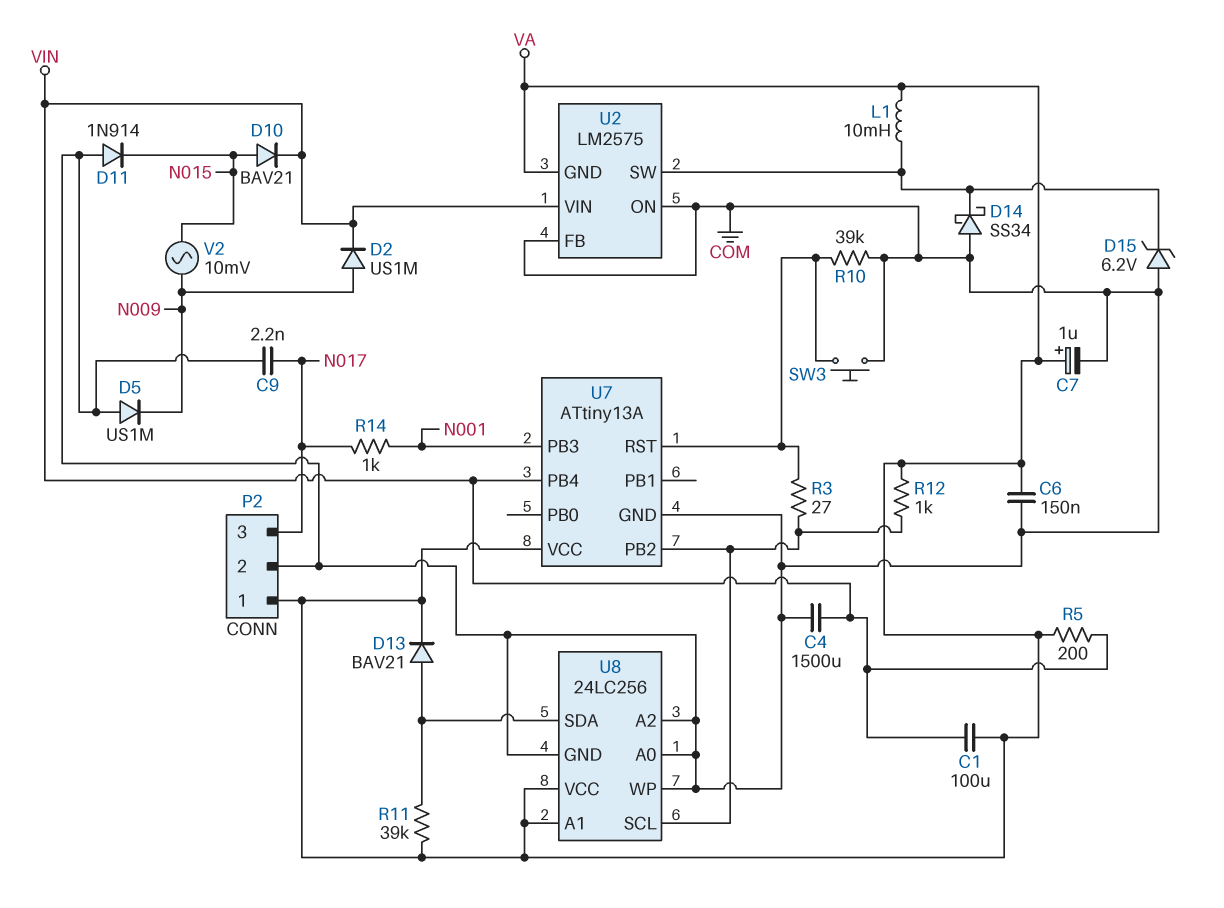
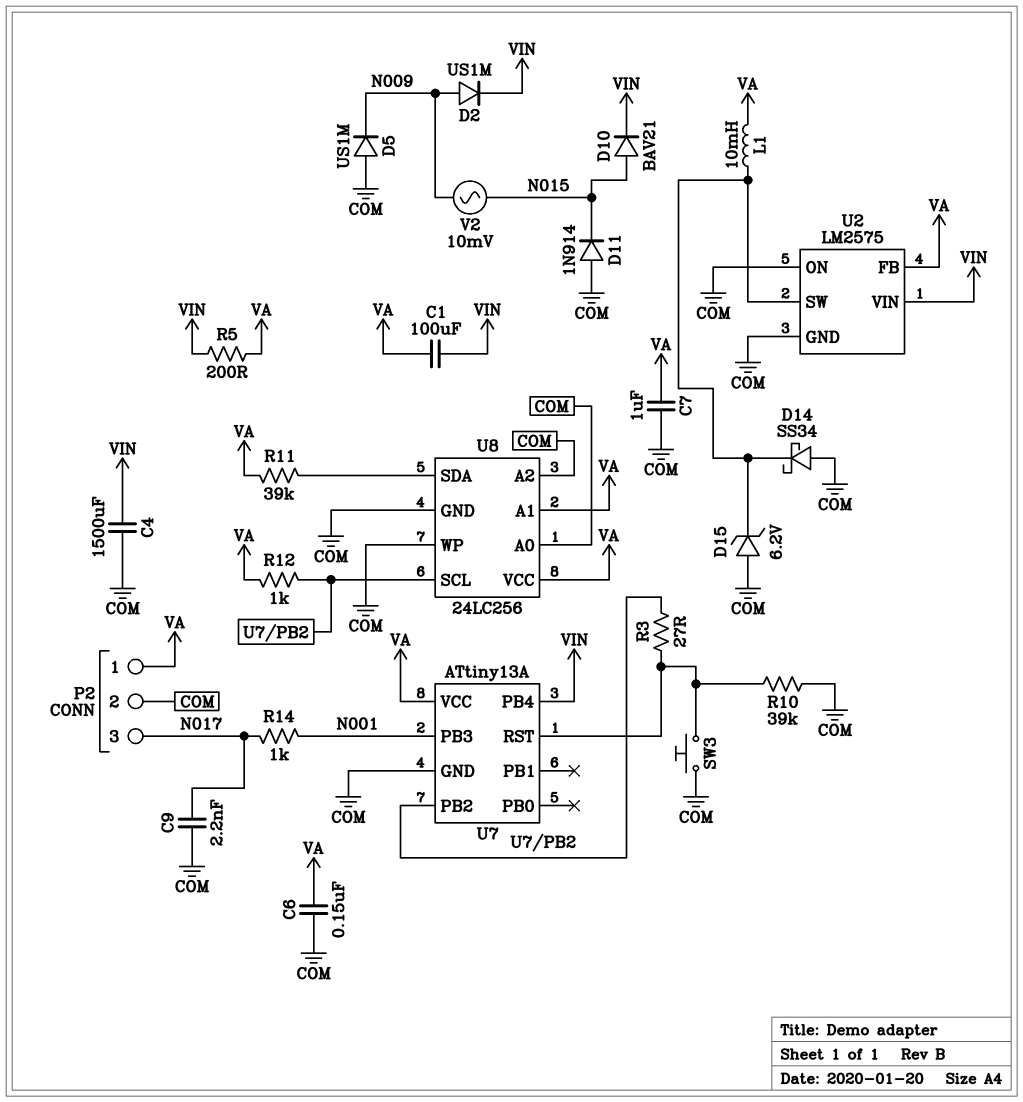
C7: 1uF (plus VA, minus COM) -> 1uF (COM, VA)
D13: diode BAV21 (A U8/SDA, K VA) -> none
U2 pin FB: COM -> VA
U2 pin GND: VA -> COM

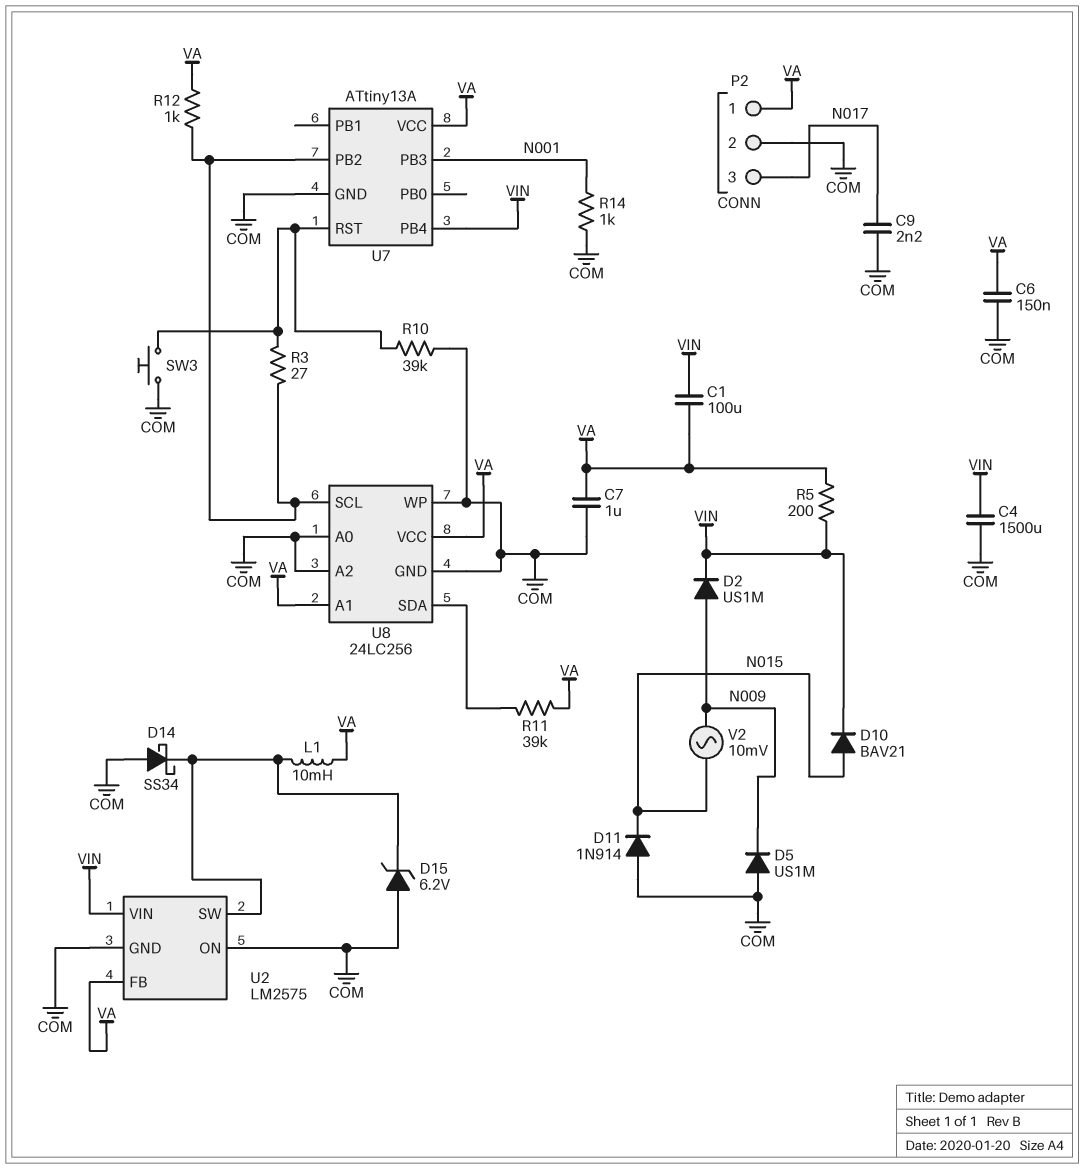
R14: 1k (N001, N017) -> 1k (COM, N001)

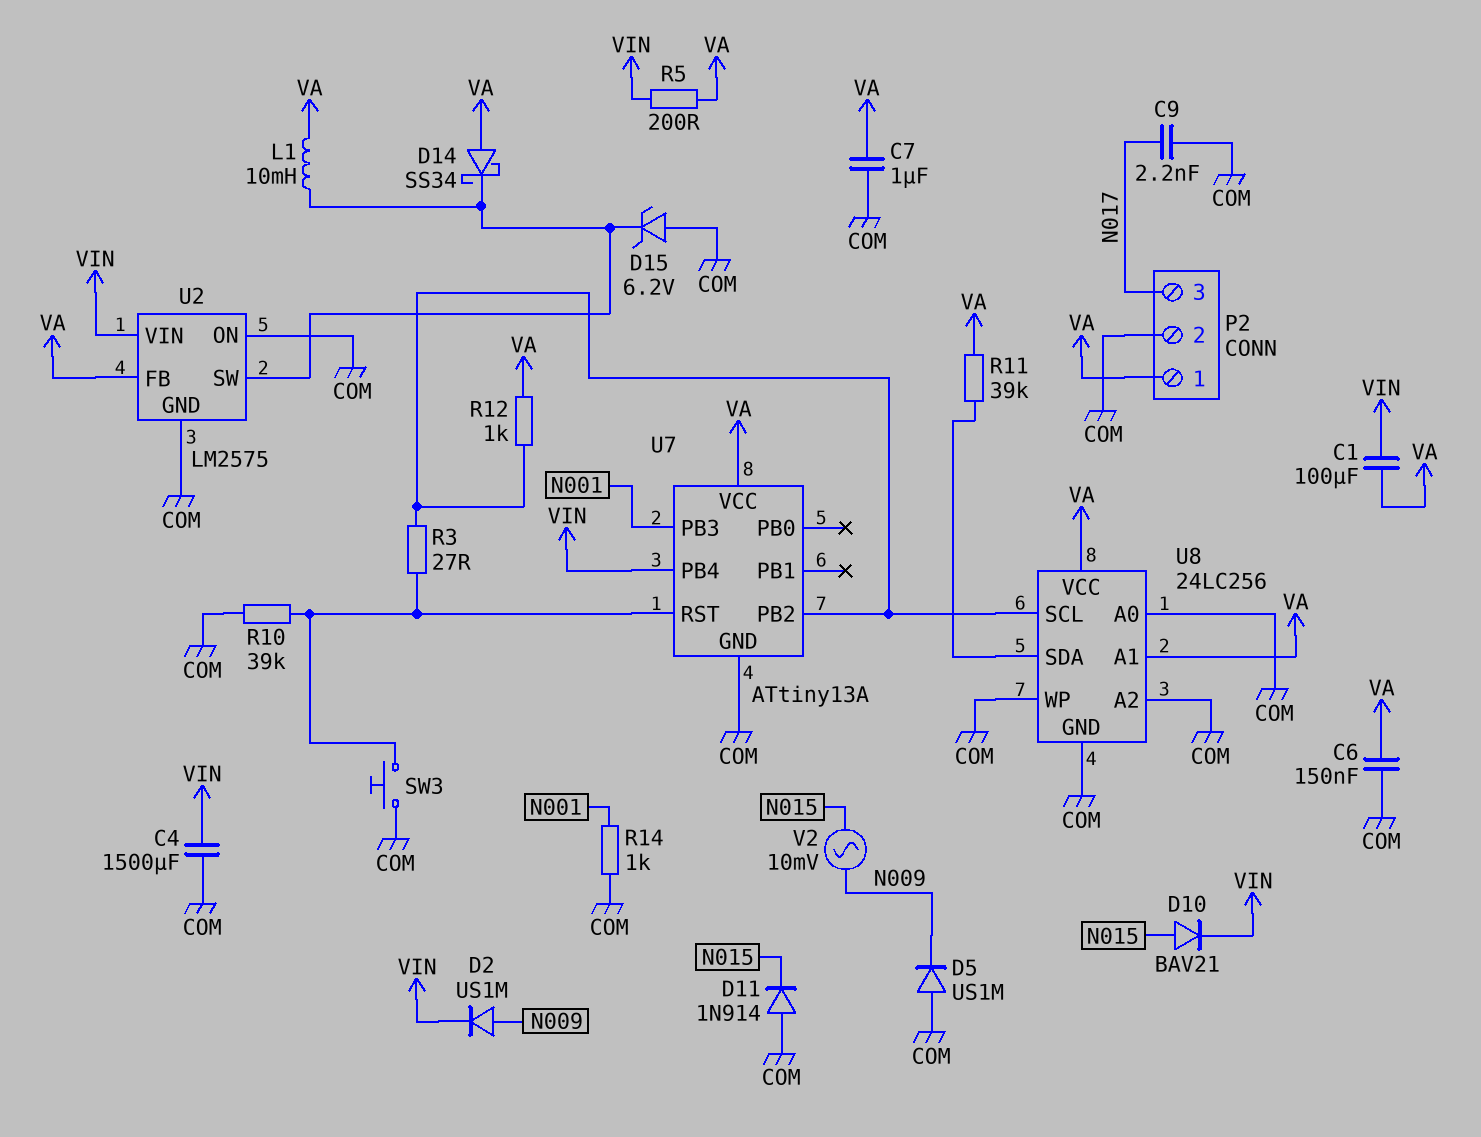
D14: schottky SS34 (A COM, K U2/SW) -> schottky SS34 (A VA, K U2/SW)

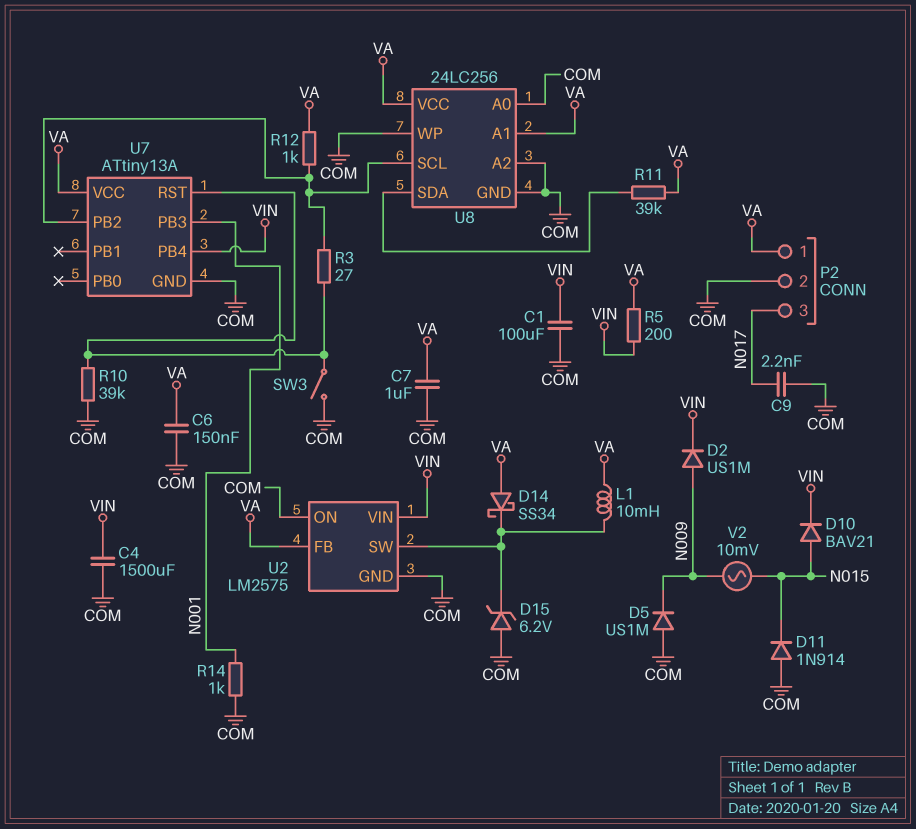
C1: 100uF (VA, VIN) -> 100uF (COM, VIN)
SW3: button (COM, U7/RST) -> switch (COM, U7/RST)

